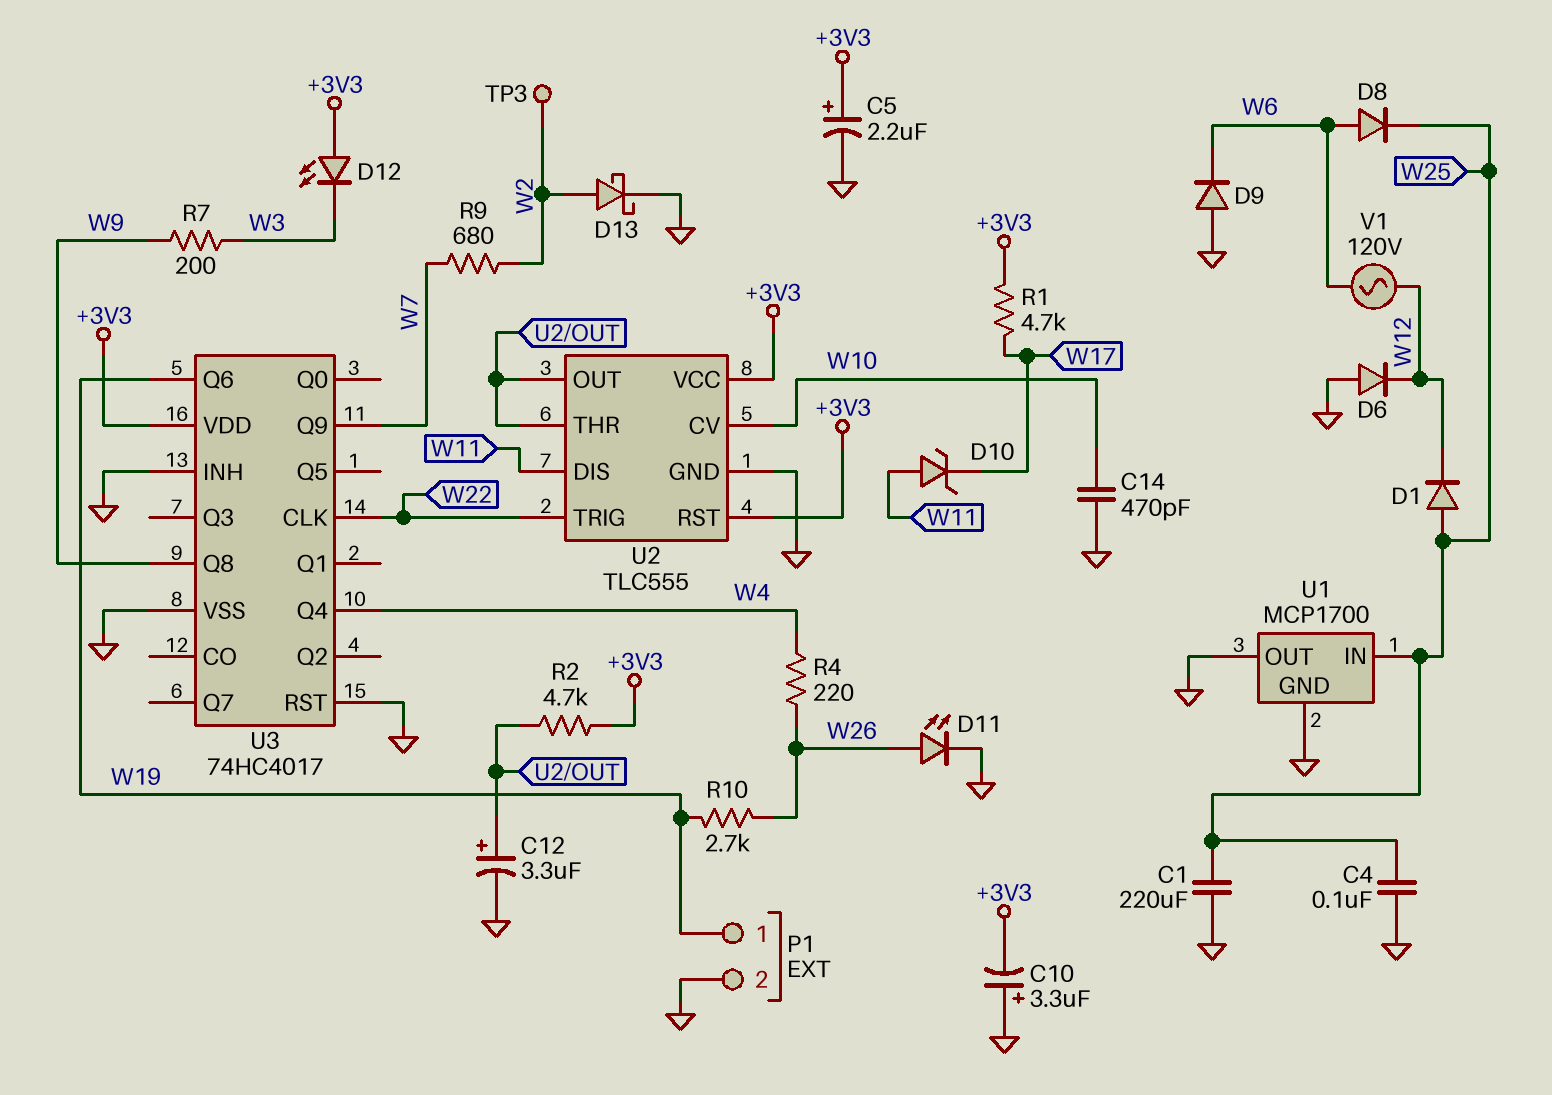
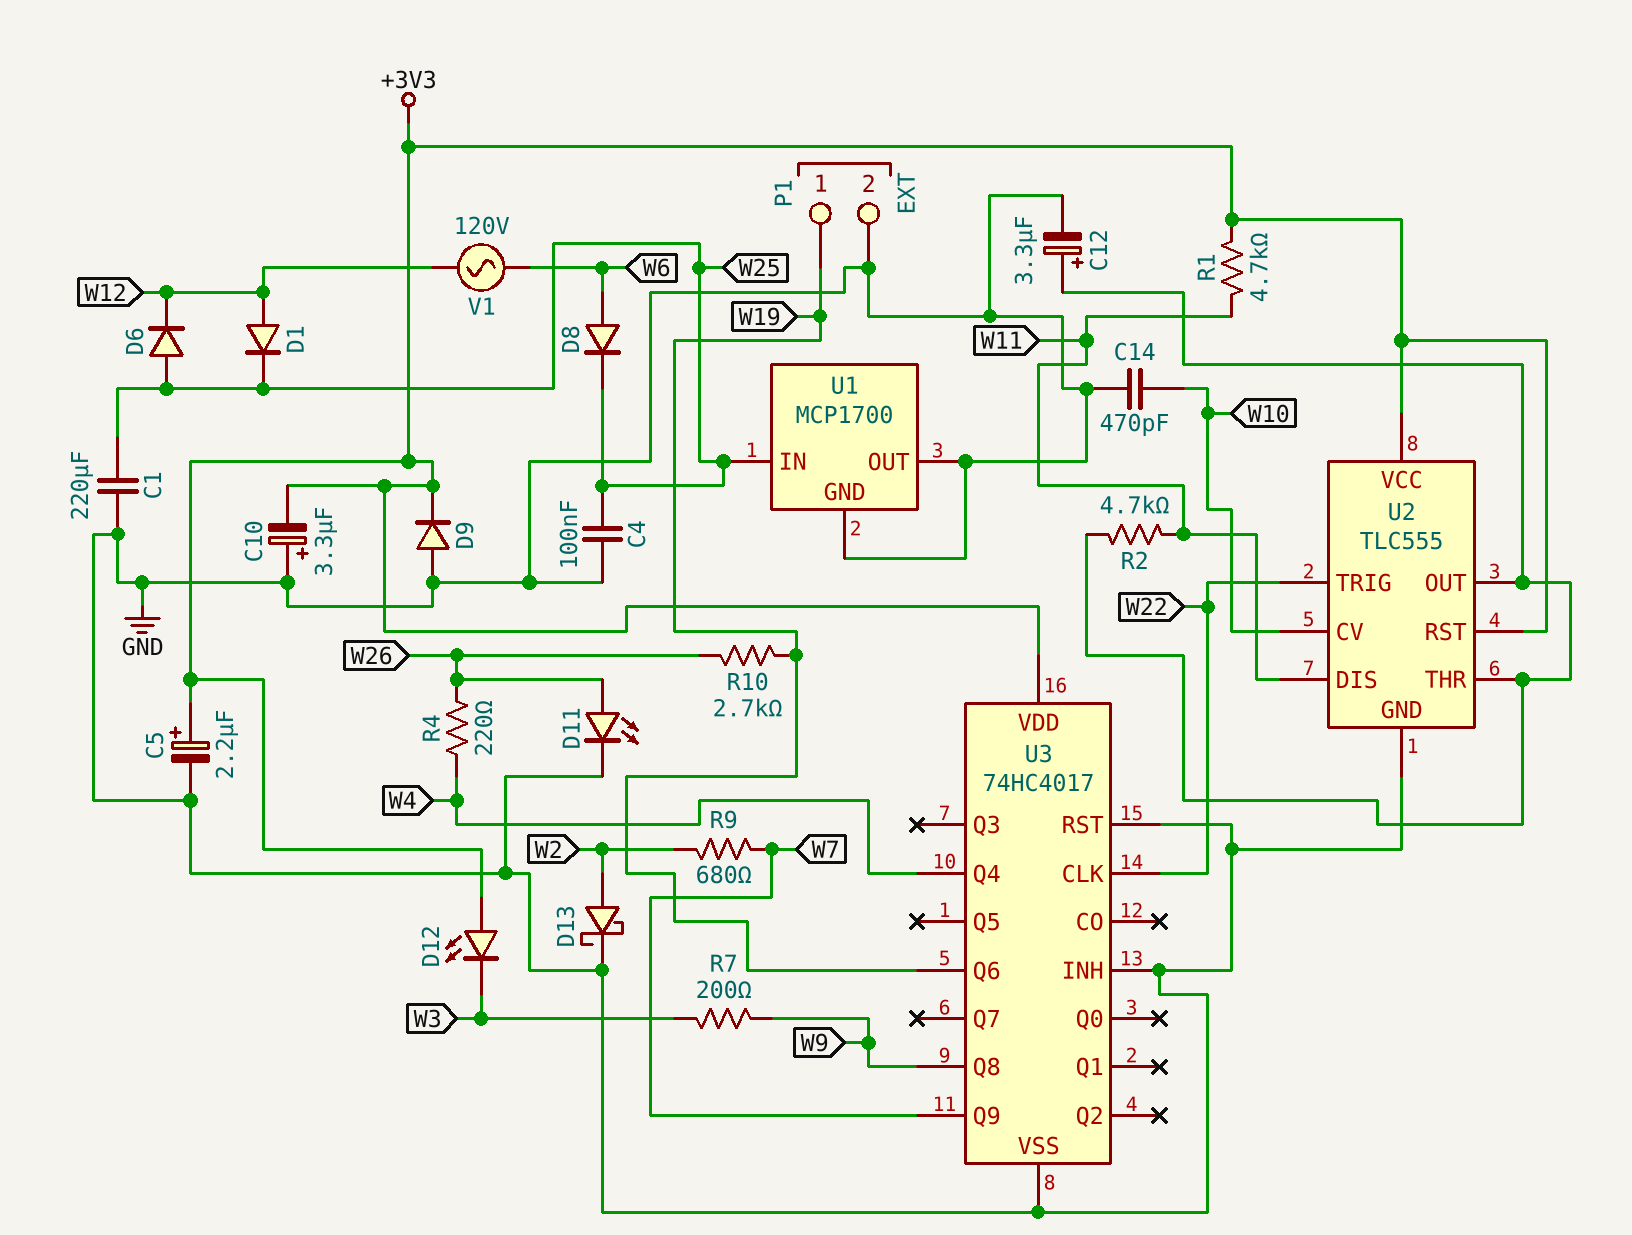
D1: diode (A W25, K W12) -> diode (A W12, K W25)
D6: diode (A GND, K W12) -> diode (A W25, K W12)
D9: diode (A GND, K W6) -> diode (A GND, K +3V3)
D10: zener (A W11, K W17) -> none
R1: 4.7k (+3V3, W17) -> 4.7k (+3V3, W11)
R2: 4.7k (+3V3, U2/OUT) -> 4.7k (U2/OUT, W11)
TP3: test point (W2) -> none

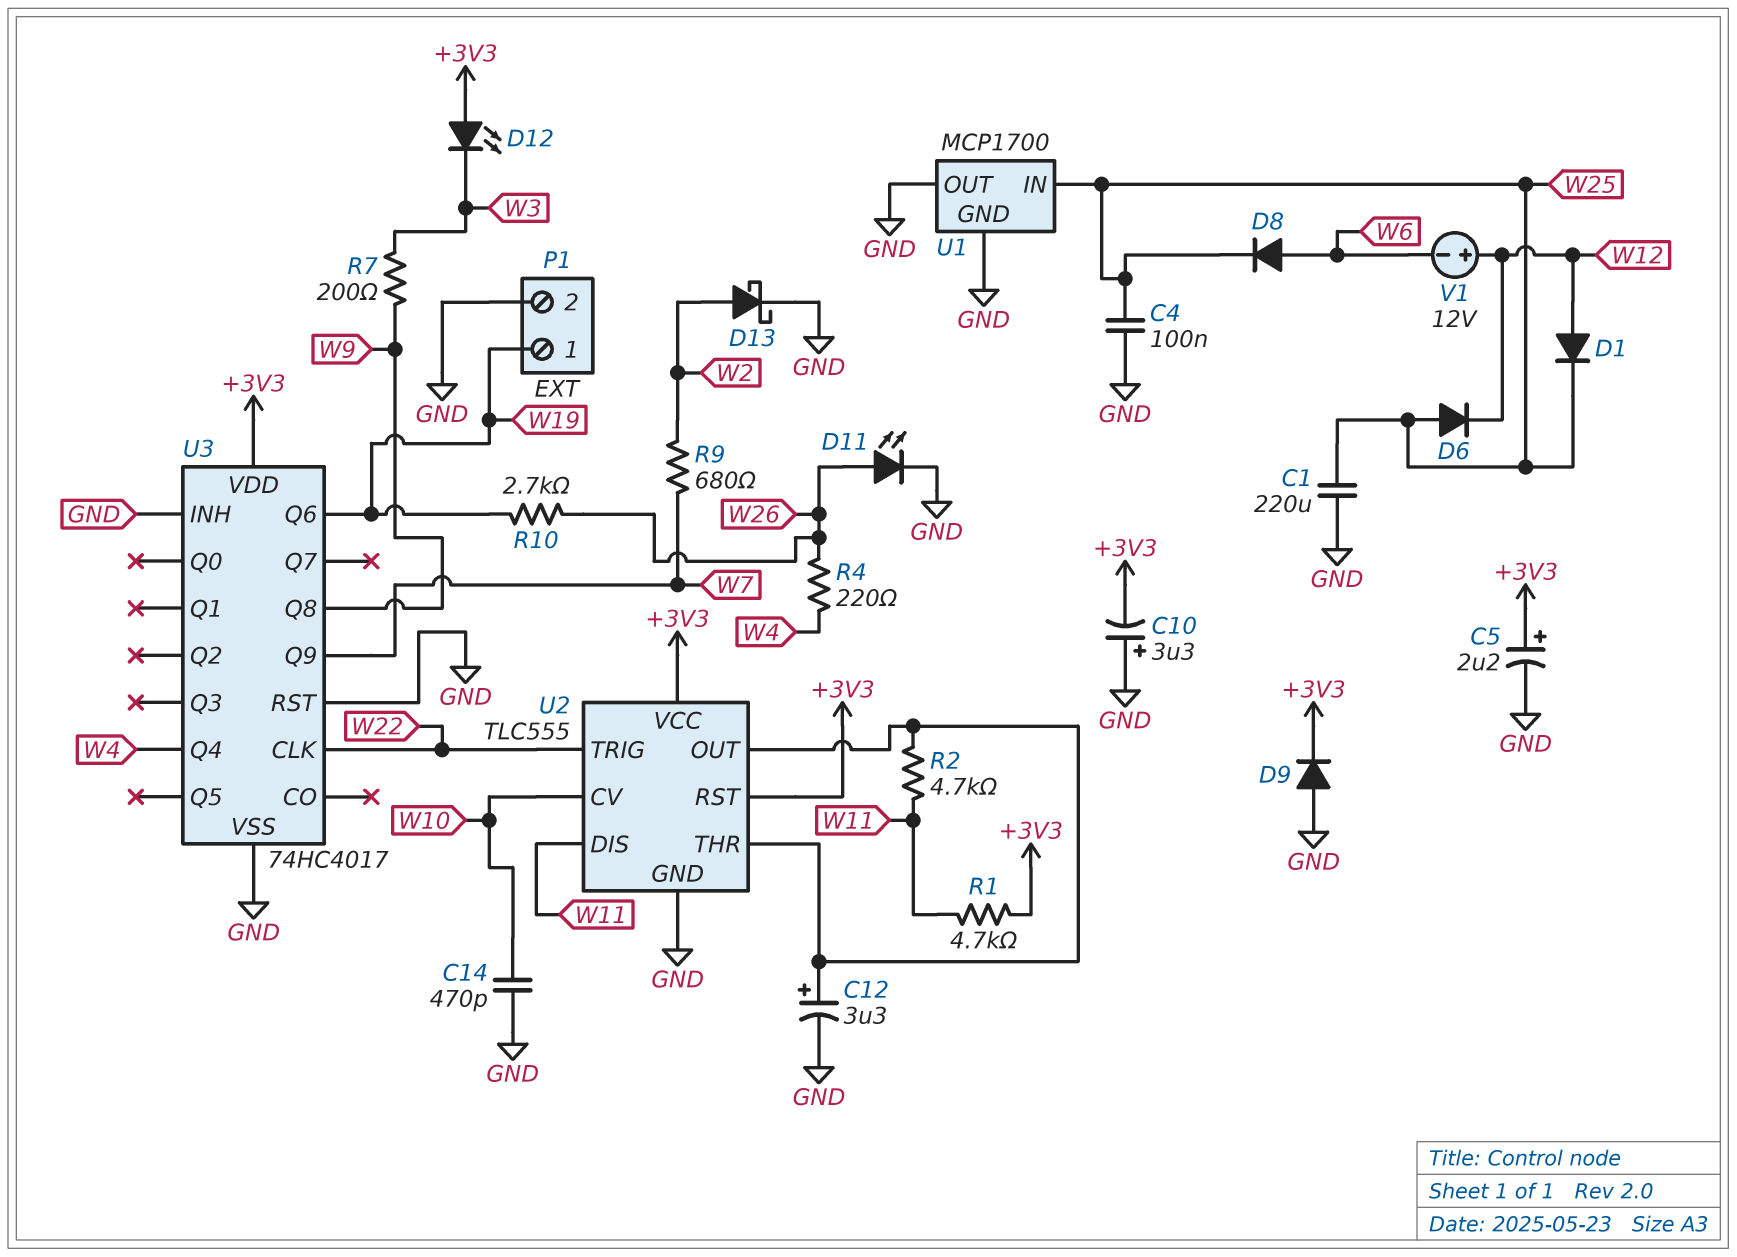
V1: AC 120V (W6, W12) -> 12V (plus W12, minus W6)

